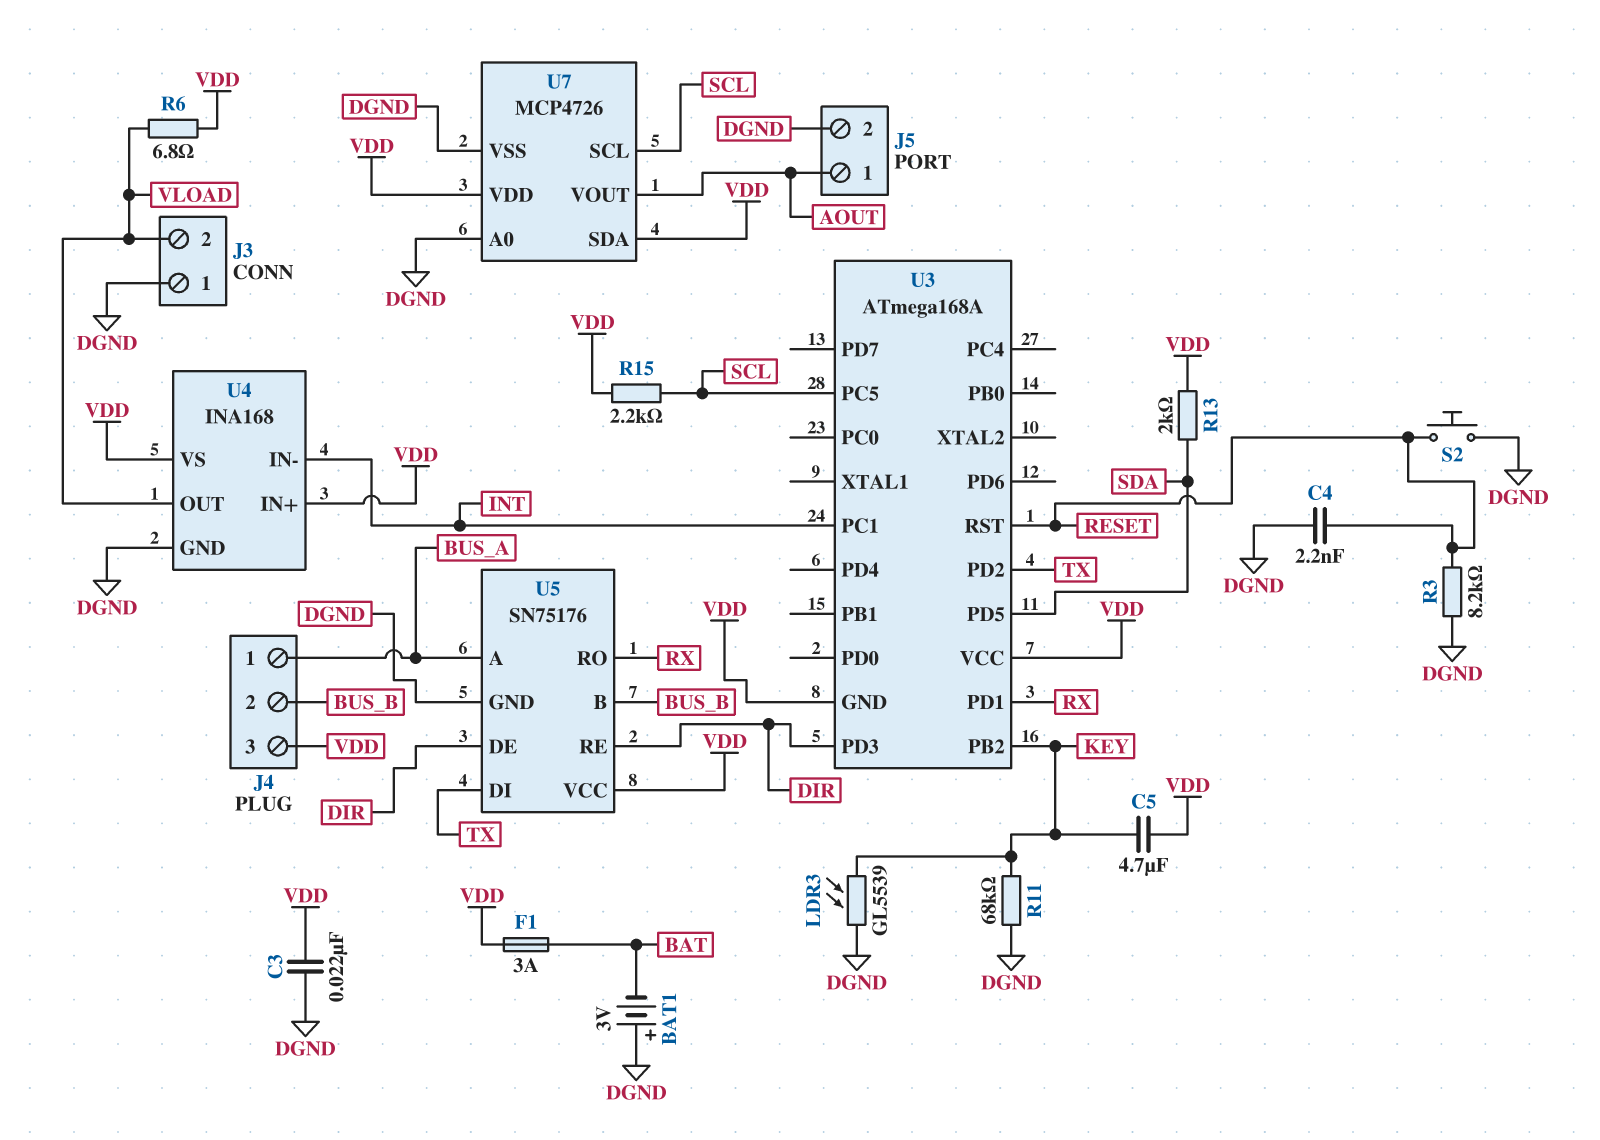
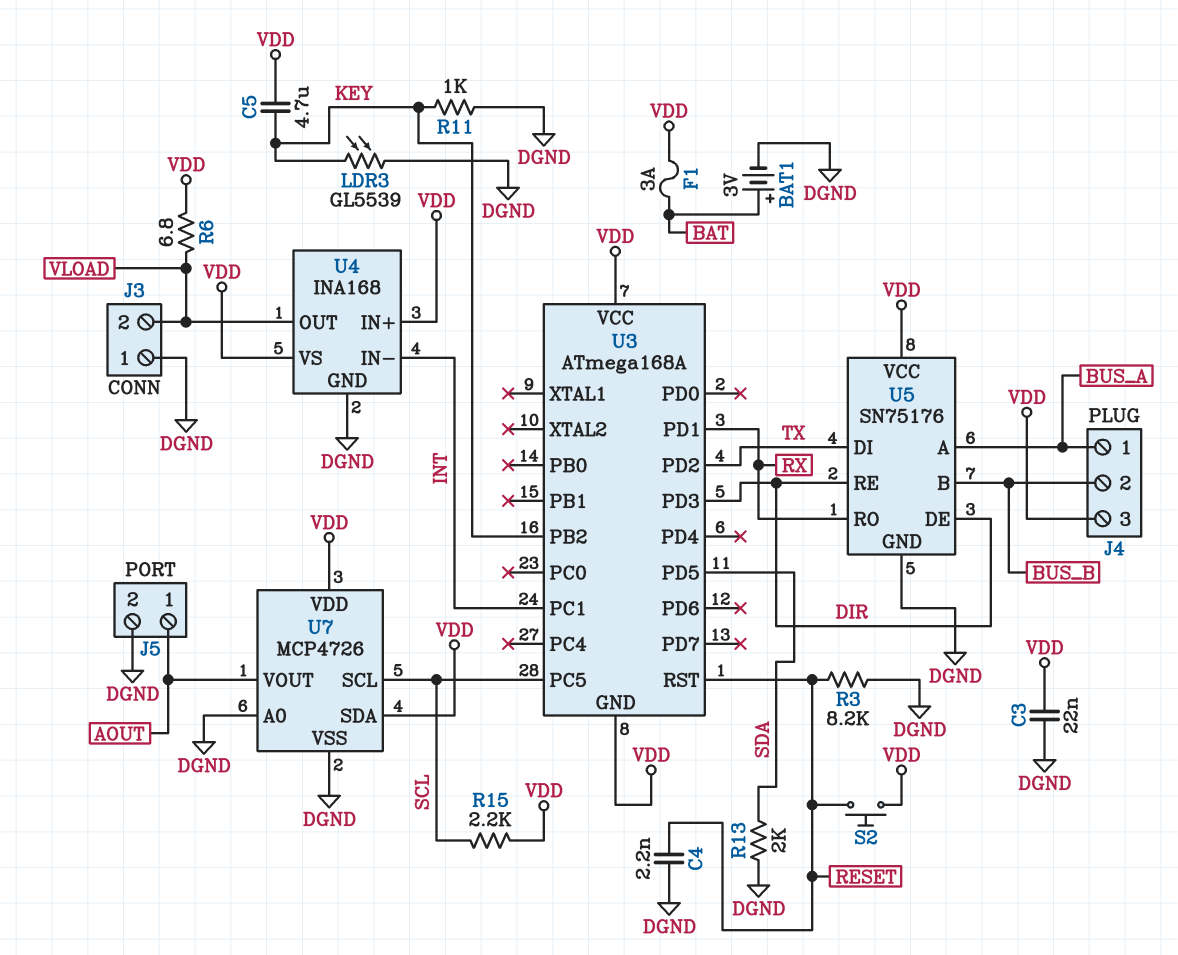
BAT1: 3V (plus DGND, minus BAT) -> 3V (plus BAT, minus DGND)
R11: 68k (DGND, KEY) -> 1k (DGND, KEY)
R13: 2k (SDA, VDD) -> 2k (DGND, SDA)
S2: button (DGND, RESET) -> button (RESET, VDD)

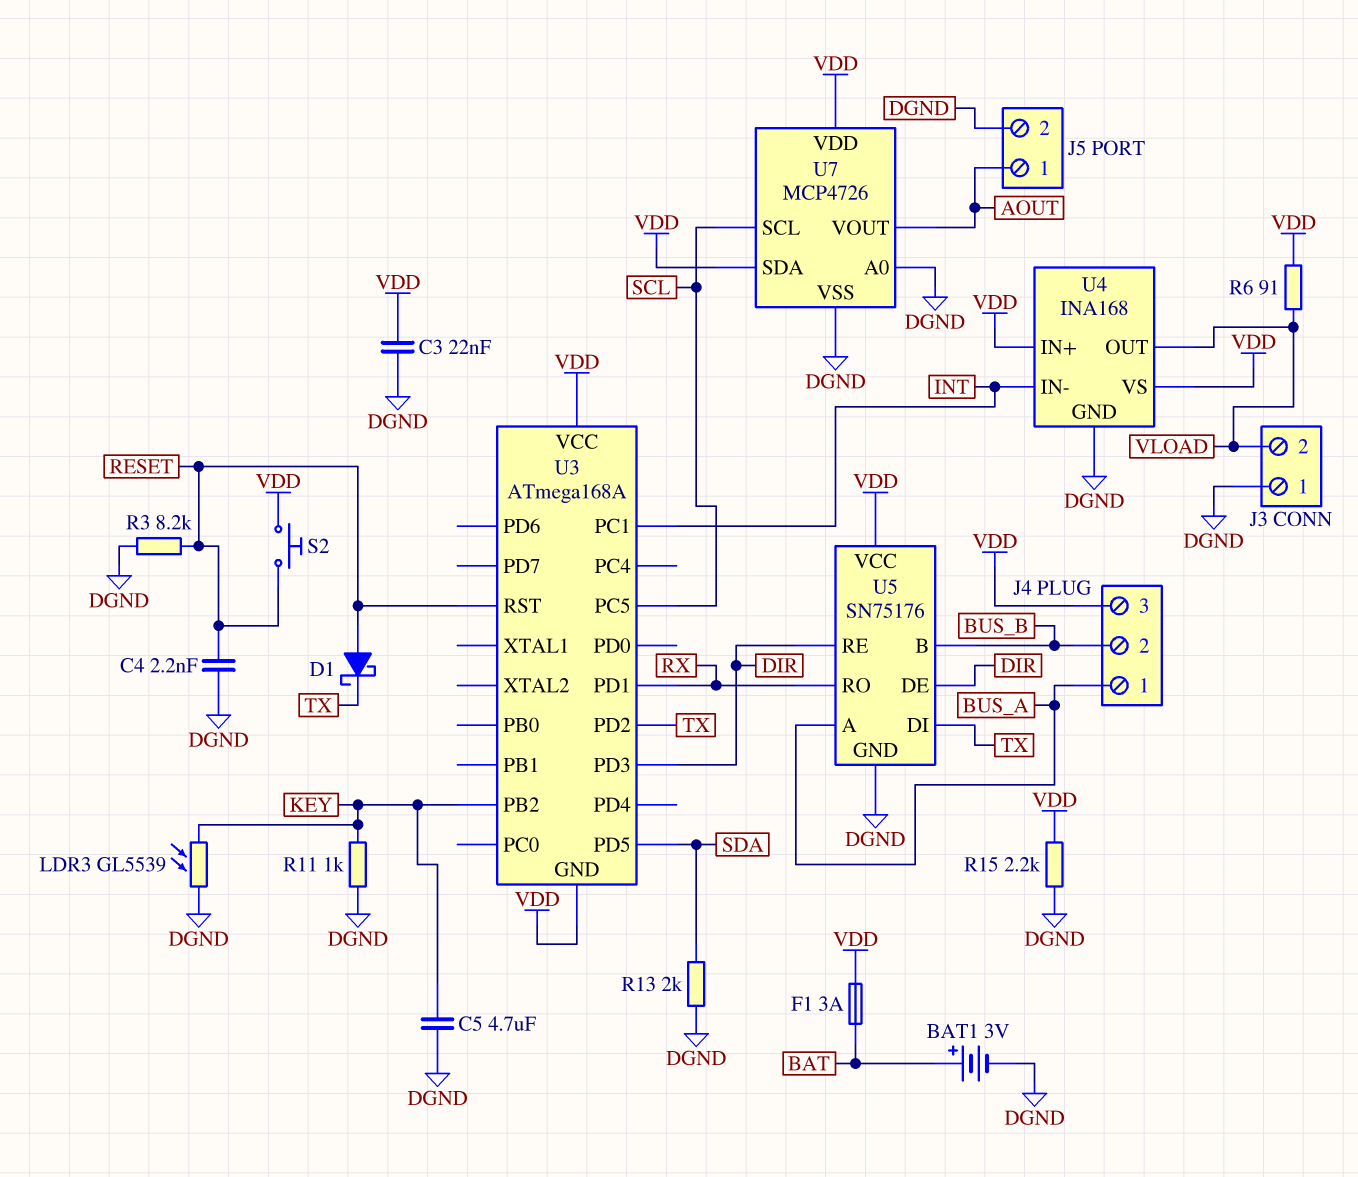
C5: 4.7uF (KEY, VDD) -> 4.7uF (DGND, KEY)
D1: none -> schottky (A RESET, K TX)
R6: 6.8 (VDD, VLOAD) -> 91 (VDD, VLOAD)
R15: 2.2k (SCL, VDD) -> 2.2k (DGND, VDD)

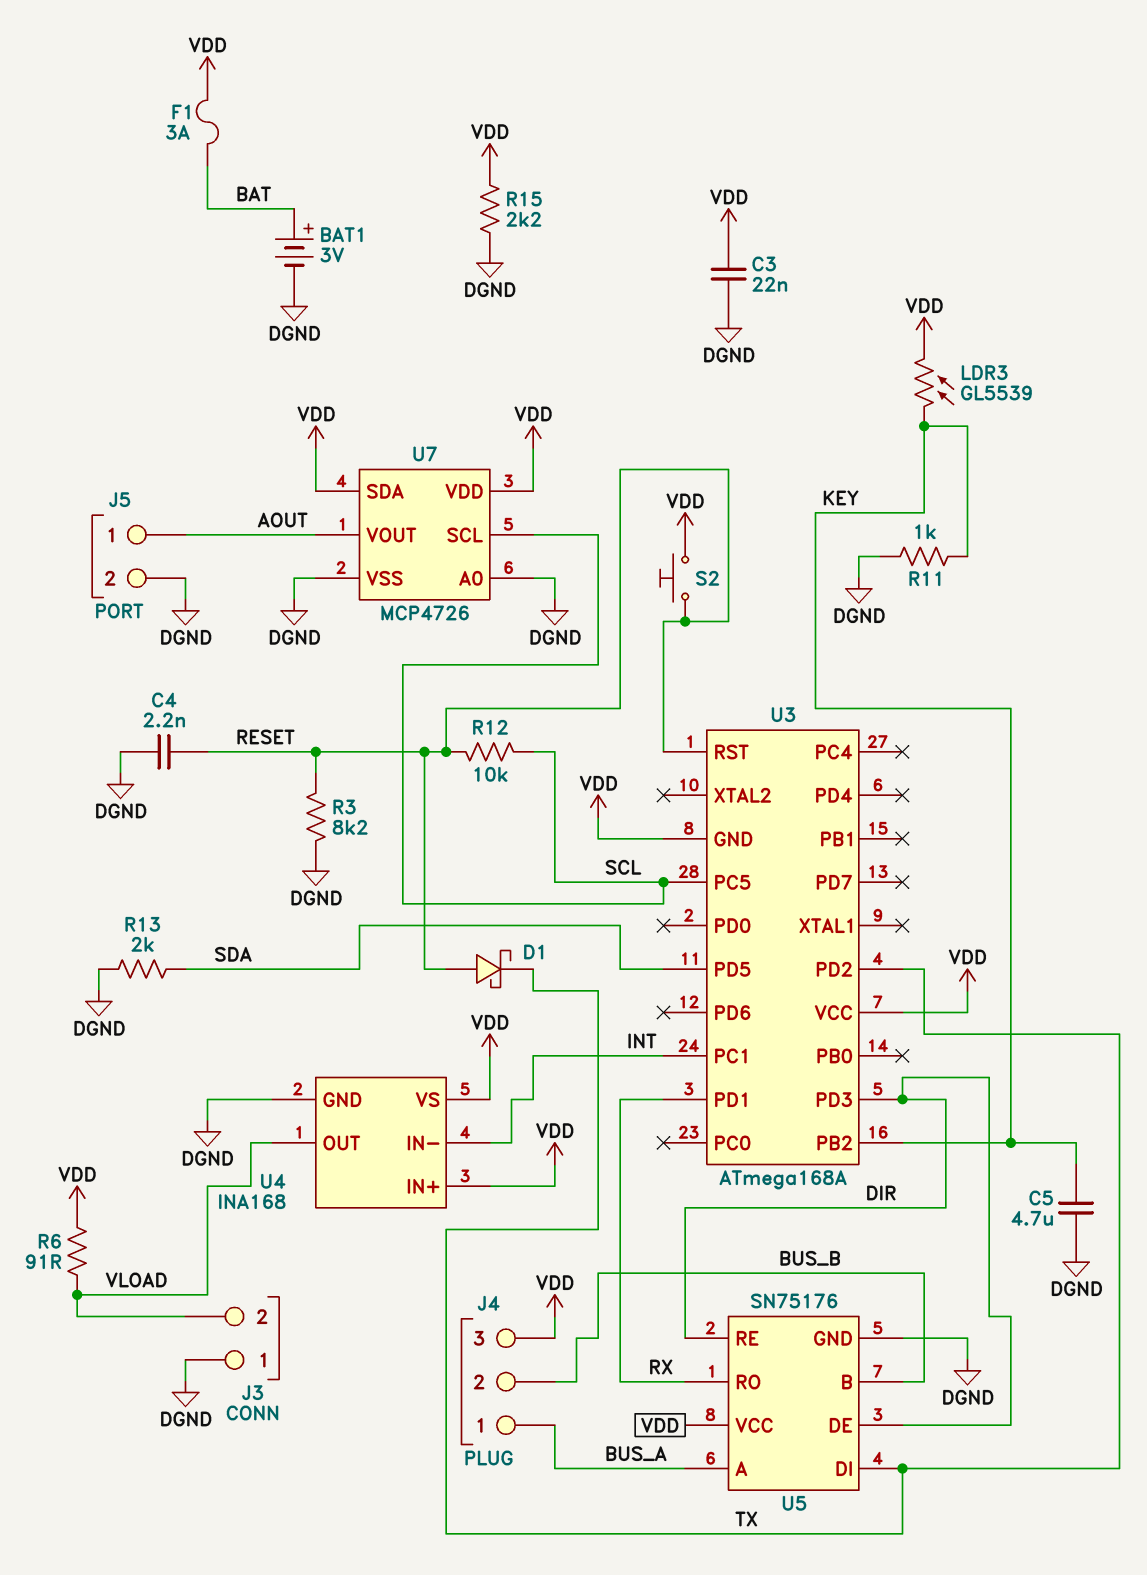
LDR3: GL5539 (DGND, KEY) -> GL5539 (KEY, VDD)
R12: none -> 10k (RESET, SCL)

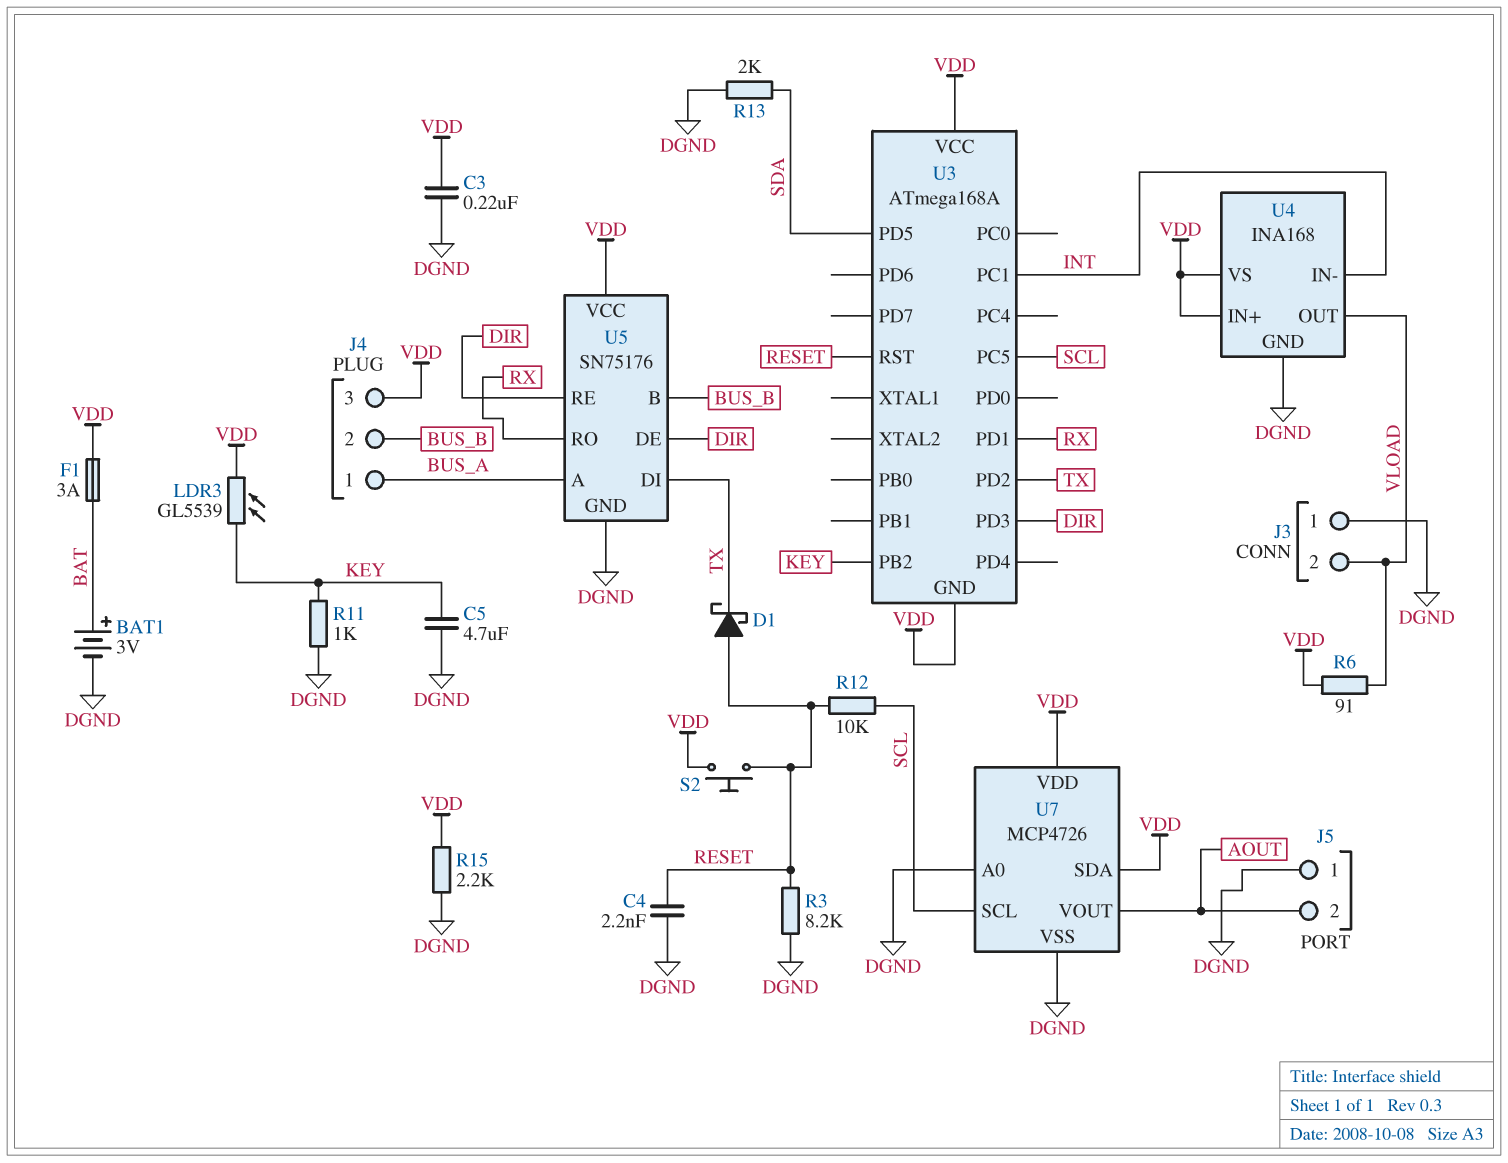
C3: 22nF (DGND, VDD) -> 220nF (DGND, VDD)
J5 pin 1: AOUT -> DGND
J5 pin 2: DGND -> AOUT

